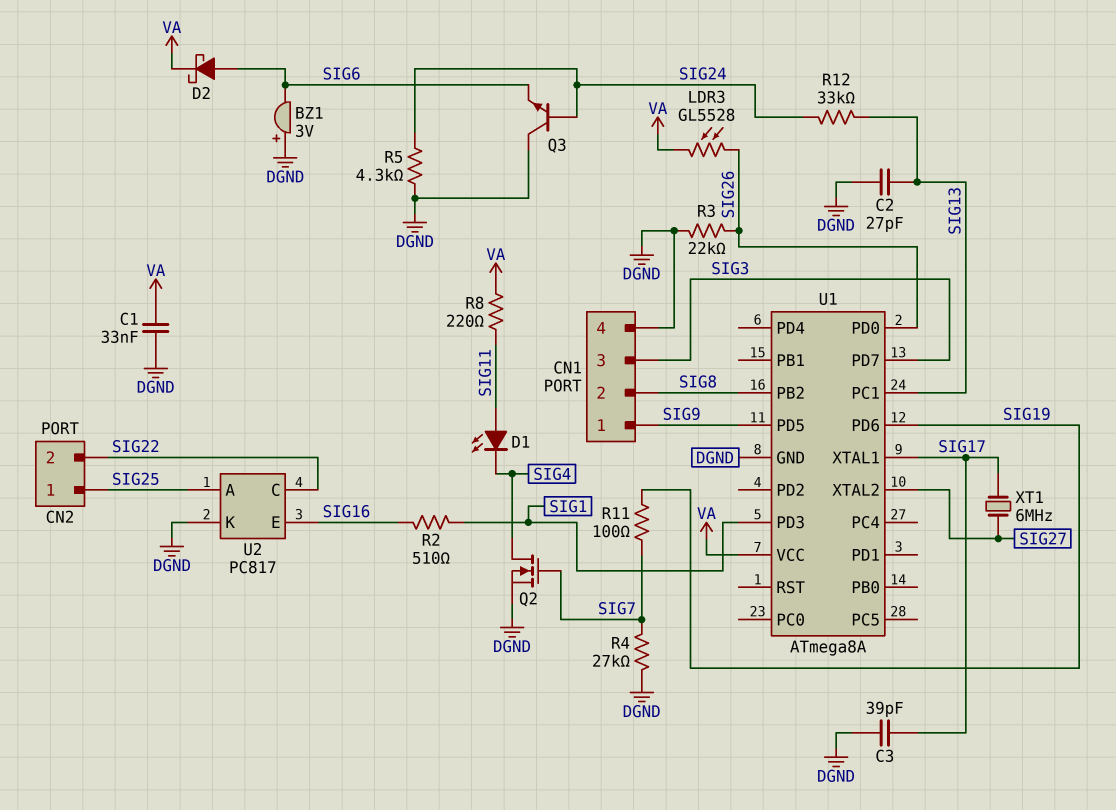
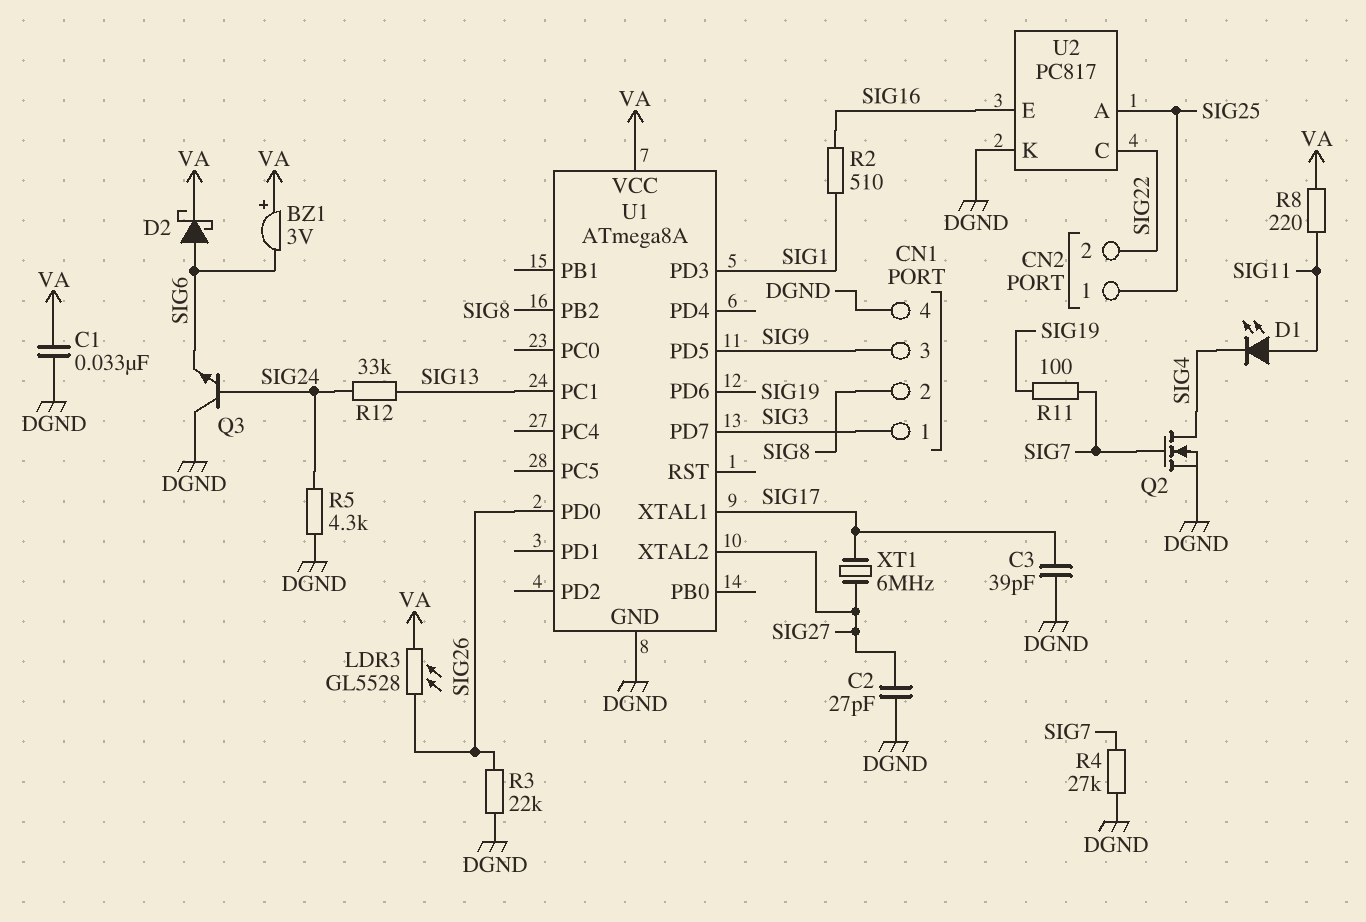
BZ1: buzzer 3V (plus DGND, minus SIG6) -> buzzer 3V (plus VA, minus SIG6)
C2: 27pF (DGND, SIG13) -> 27pF (DGND, SIG27)
CN1 pin 1: SIG9 -> SIG3
CN1 pin 3: SIG3 -> SIG9

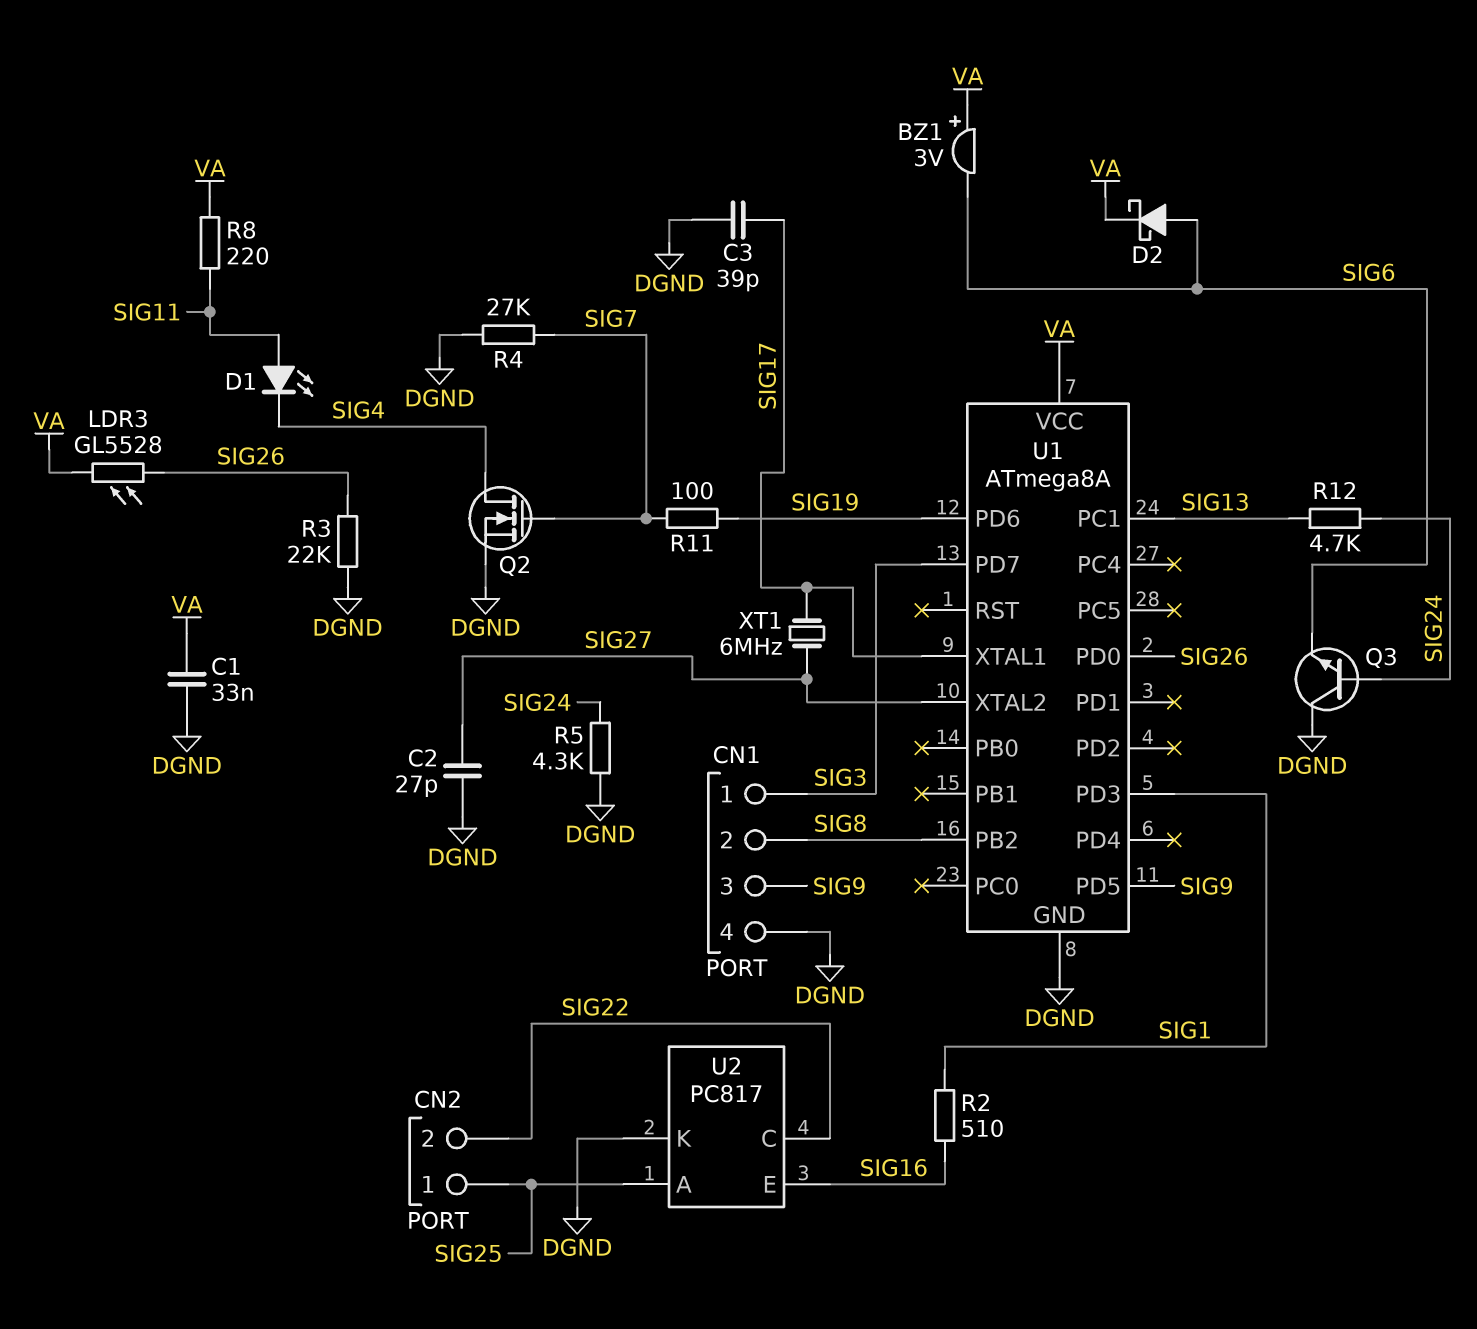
R12: 33k (SIG13, SIG24) -> 4.7k (SIG13, SIG24)

